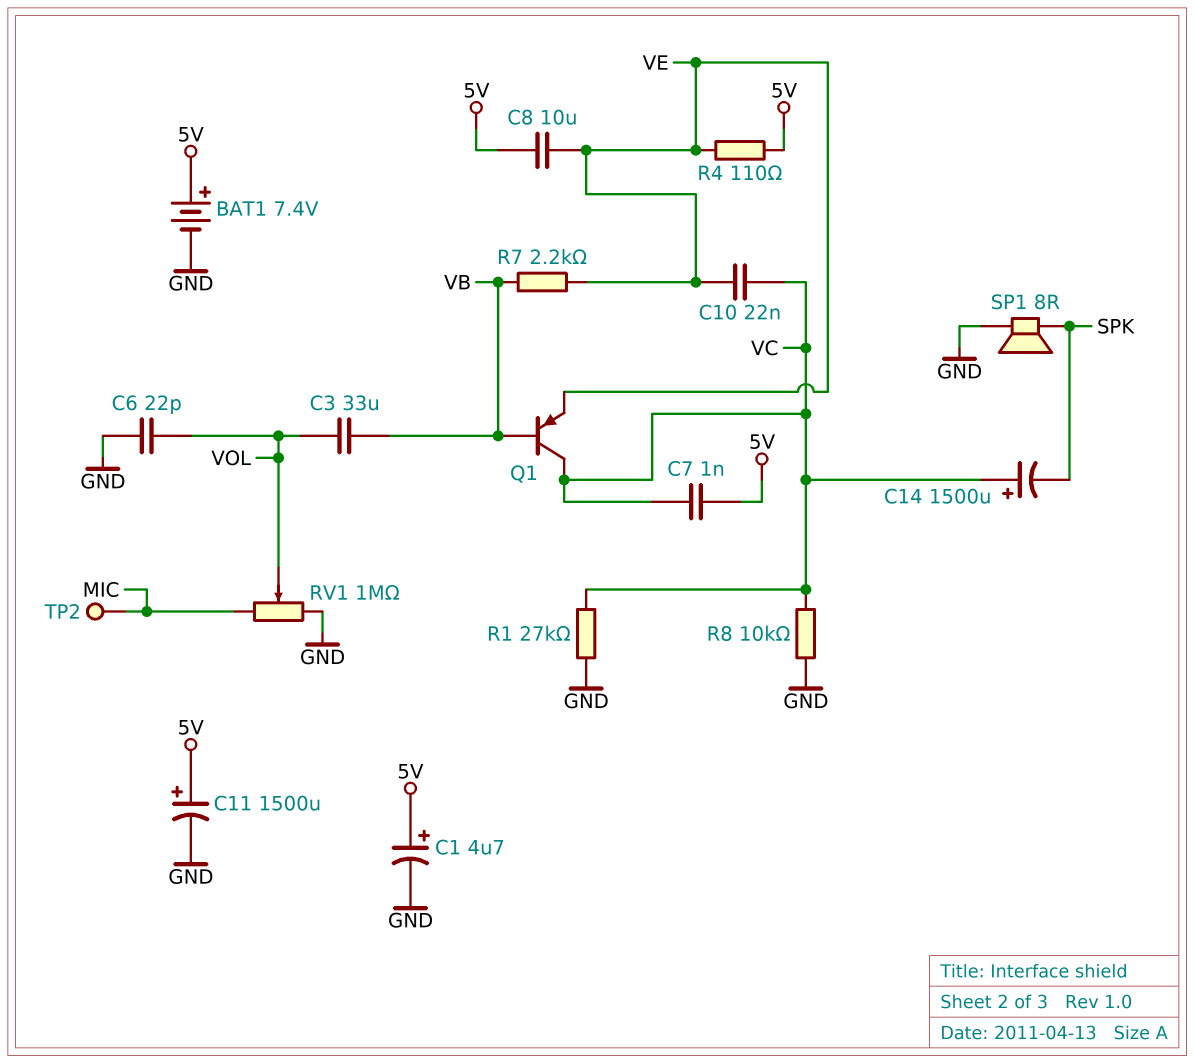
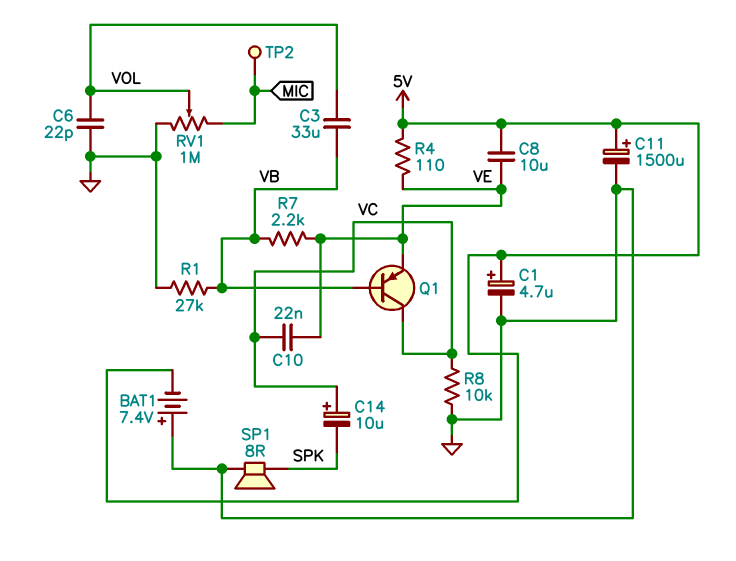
BAT1: 7.4V (plus 5V, minus GND) -> 7.4V (plus GND, minus 5V)
C7: 1nF (5V, VC) -> none
C14: 1500uF (plus VC, minus SPK) -> 10uF (plus VC, minus SPK)
R1: 27k (GND, VC) -> 27k (GND, VB)

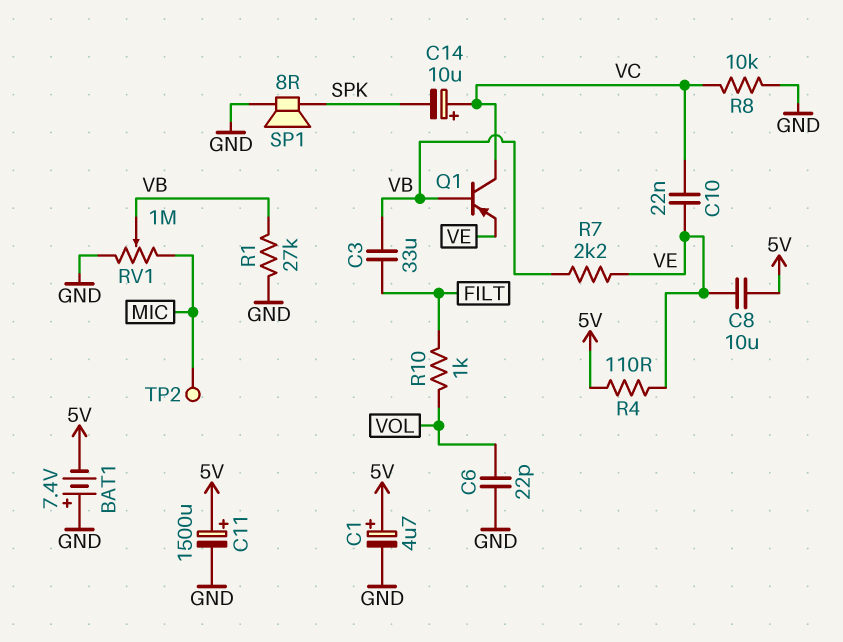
C3: 33uF (VB, VOL) -> 33uF (FILT, VB)
R10: none -> 1k (FILT, VOL)
RV1: 1M (GND, MIC, wiper VOL) -> 1M (GND, MIC, wiper VB)

